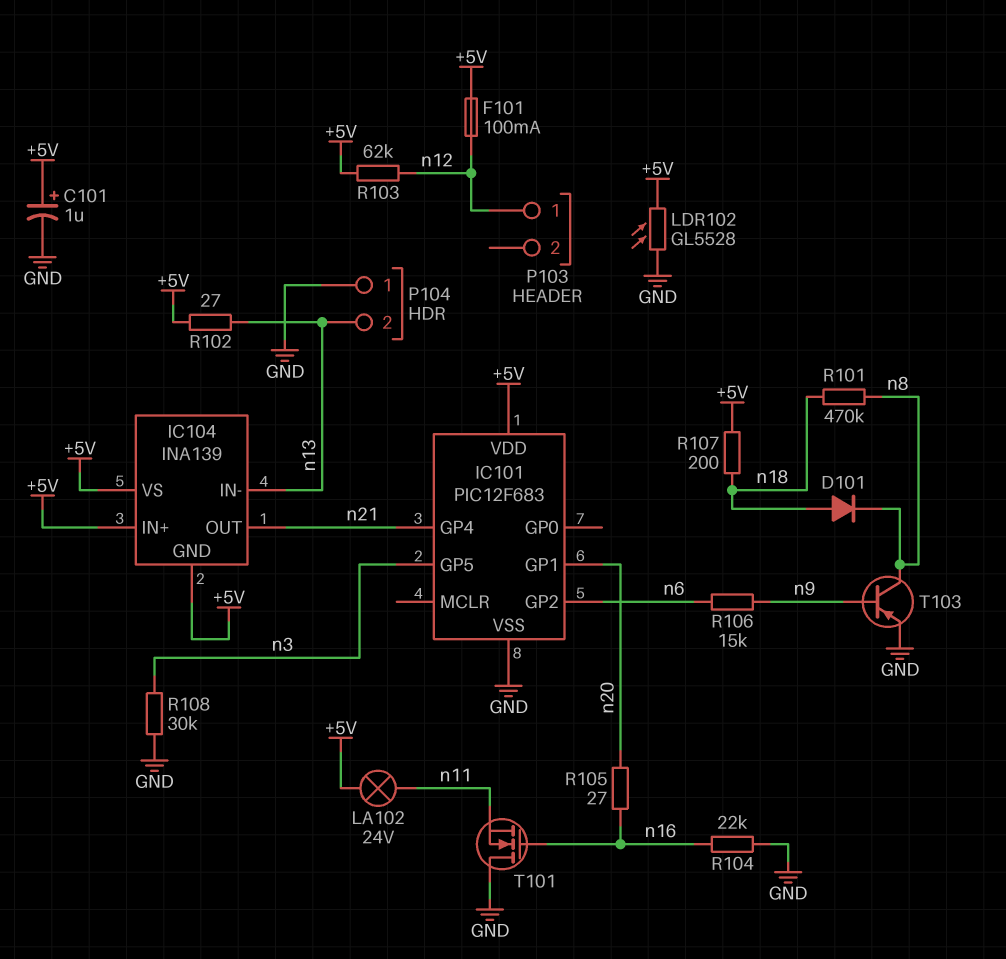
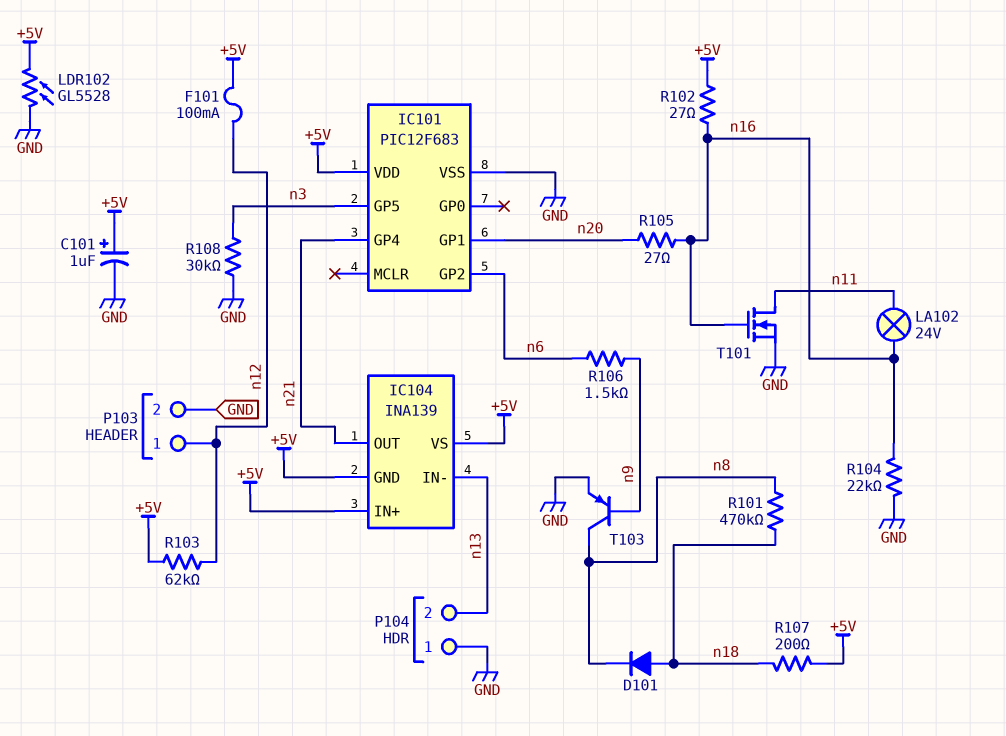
LA102: lamp 24V (+5V, n11) -> lamp 24V (n11, n16)
P103 pin 2: none -> GND
R102: 27 (+5V, n13) -> 27 (+5V, n16)
R106: 15k (n6, n9) -> 1.5k (n6, n9)
T101: NMOS (G n16, D GND, S n11) -> NMOS (G n16, D n11, S GND)

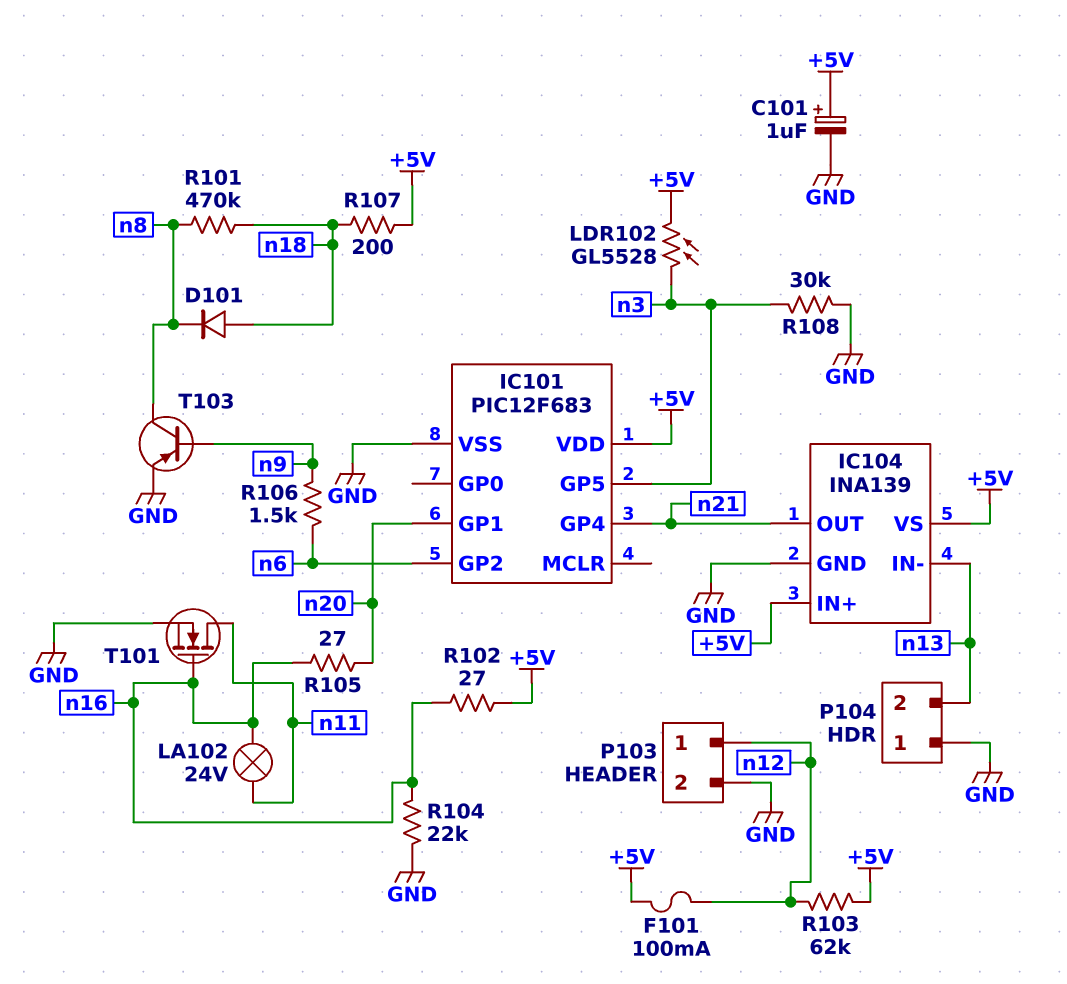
IC104 pin GND: +5V -> GND
LDR102: GL5528 (+5V, GND) -> GL5528 (+5V, n3)

